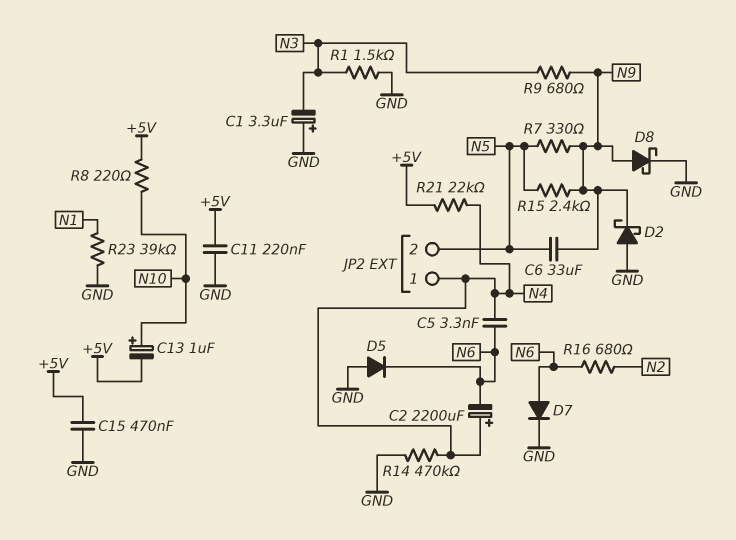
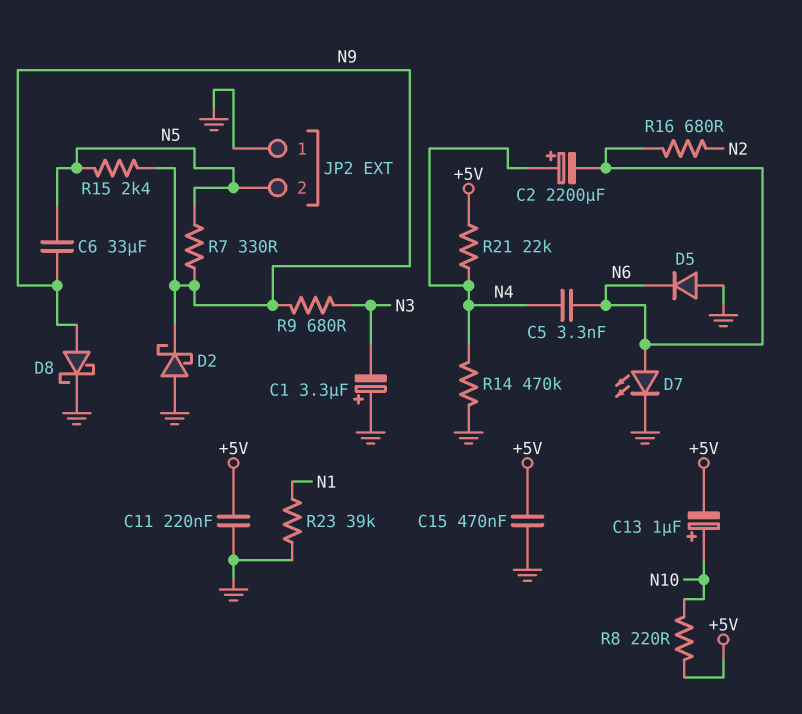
D7: diode (A N6, K GND) -> LED (A N6, K GND)
JP2 pin 1: N4 -> GND
R1: 1.5k (GND, N3) -> none

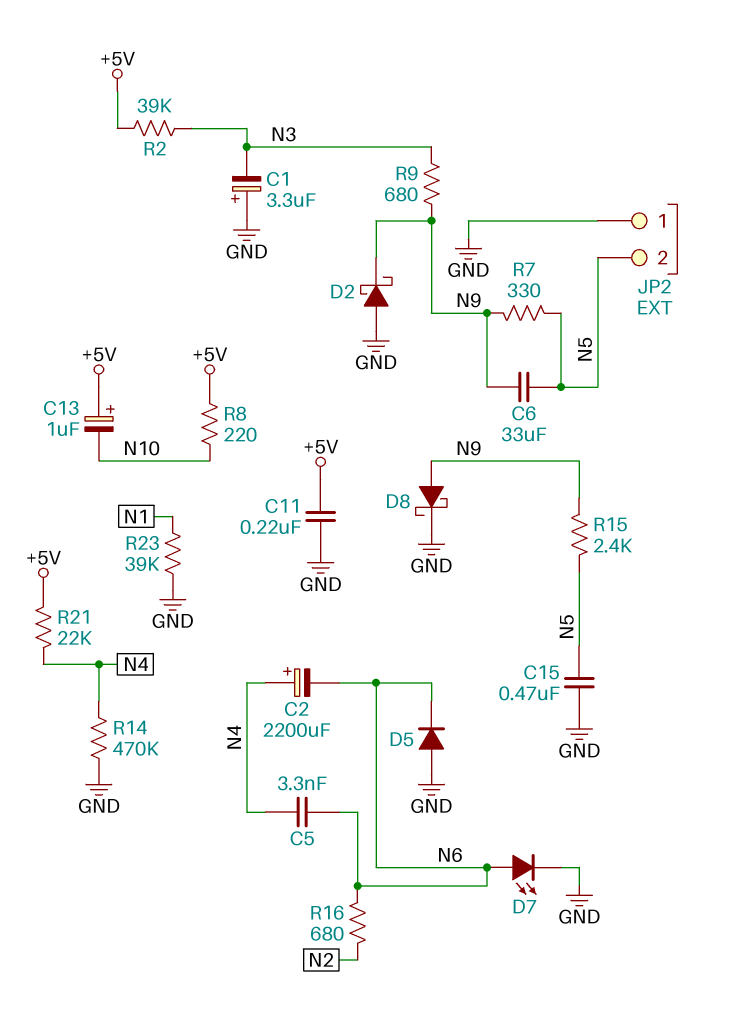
C13: 1uF (plus N10, minus +5V) -> 1uF (plus +5V, minus N10)
C15: 470nF (+5V, GND) -> 470nF (GND, N5)
R2: none -> 39k (+5V, N3)

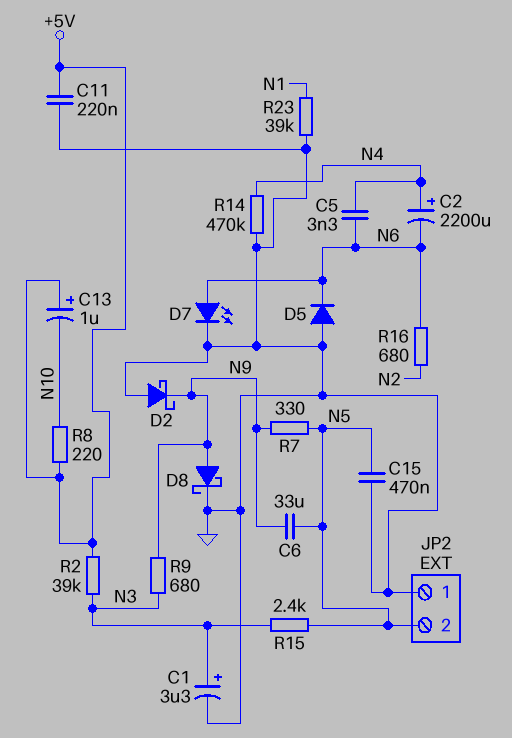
C1: 3.3uF (plus GND, minus N3) -> 3.3uF (plus N3, minus GND)
R15: 2.4k (N5, N9) -> 2.4k (N3, N5)
R21: 22k (+5V, N4) -> none

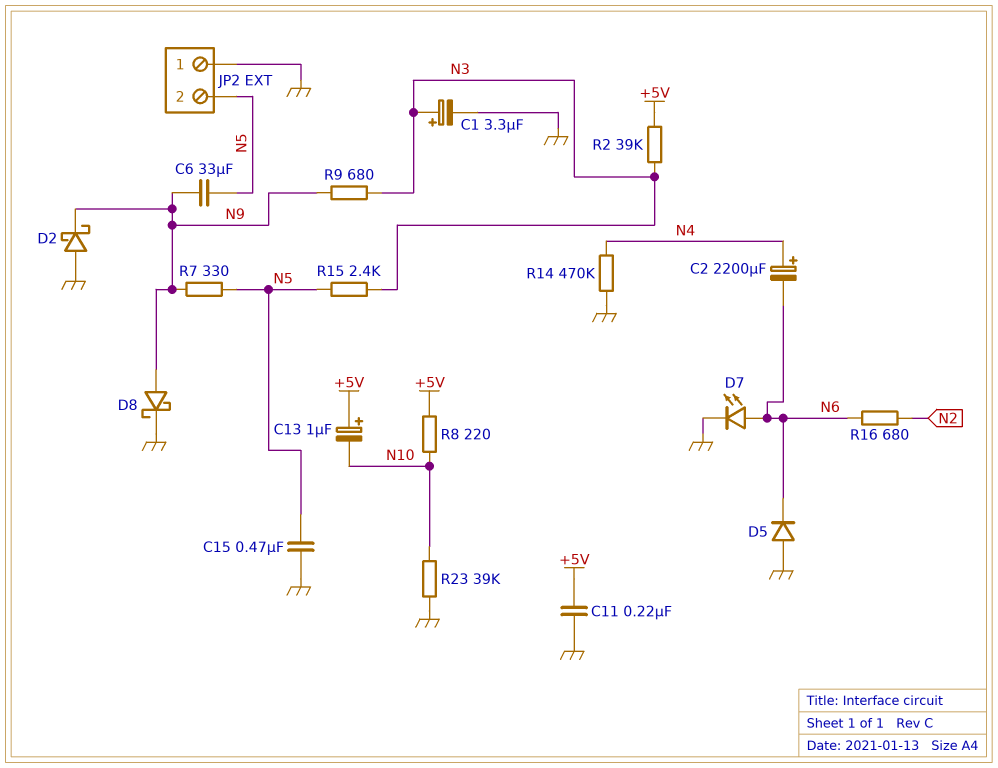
C5: 3.3nF (N4, N6) -> none
R23: 39k (GND, N1) -> 39k (GND, N10)

